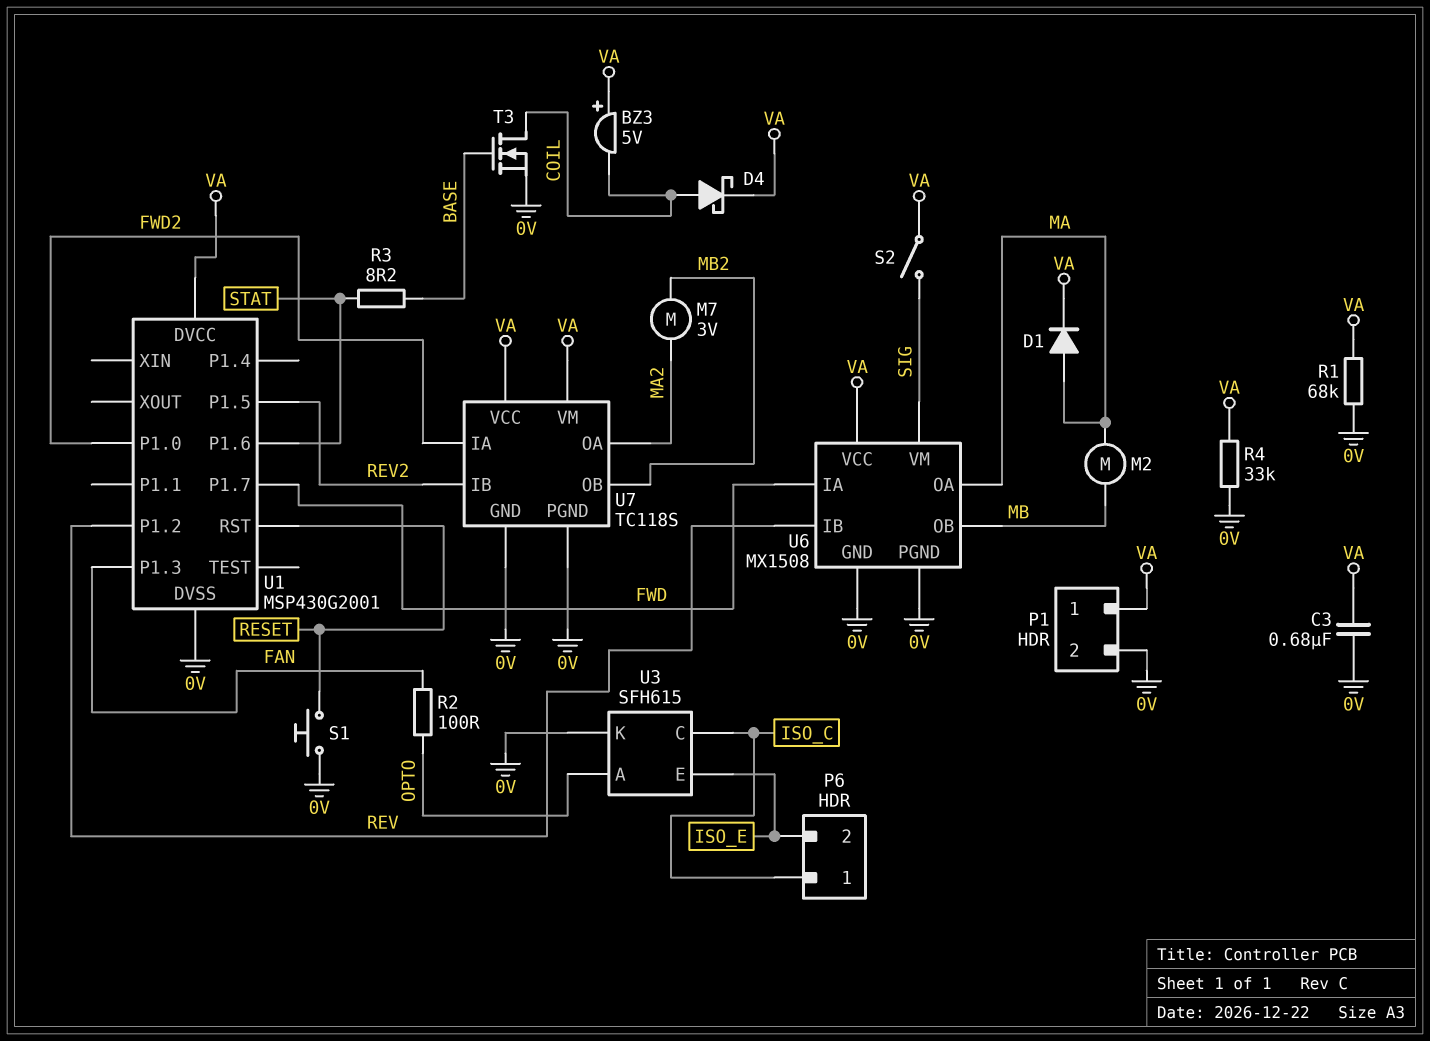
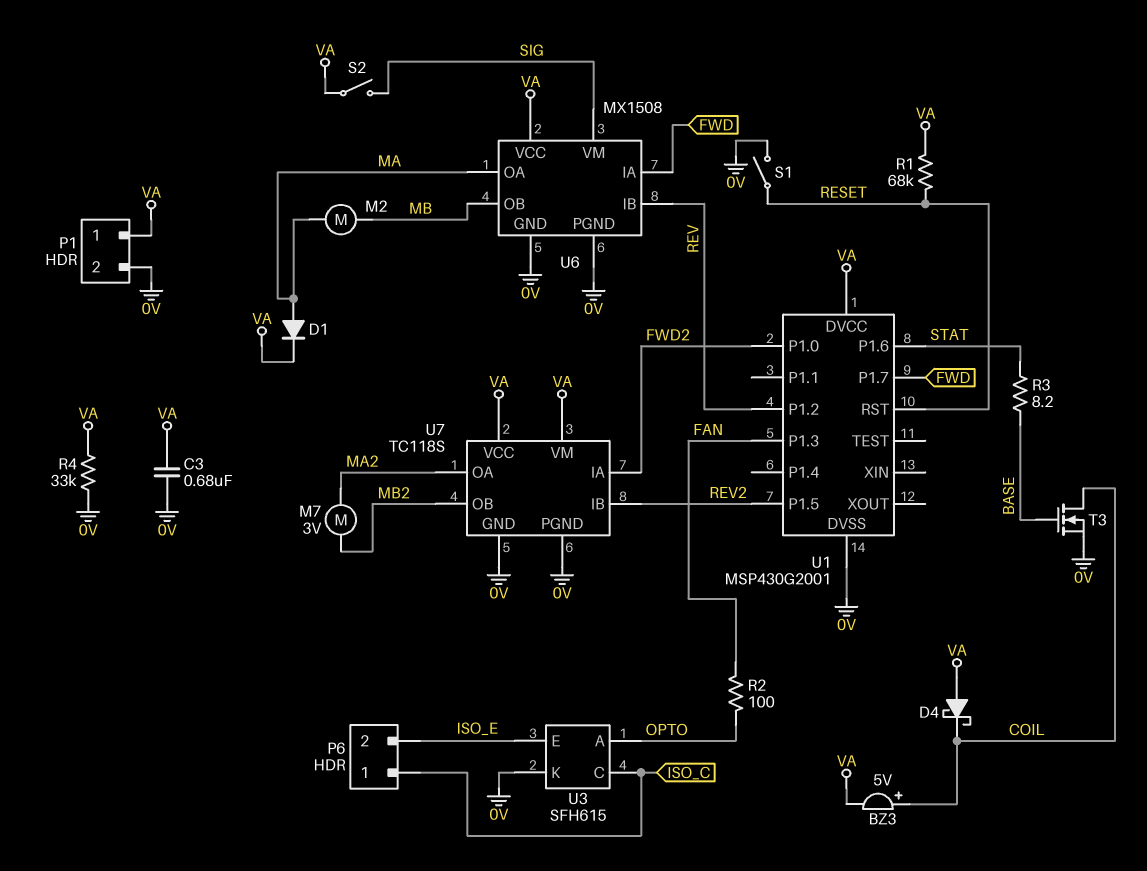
BZ3: buzzer 5V (plus VA, minus COIL) -> buzzer 5V (plus COIL, minus VA)
D4: schottky (A COIL, K VA) -> schottky (A VA, K COIL)
R1: 68k (0V, VA) -> 68k (RESET, VA)
S1: button (0V, RESET) -> switch (0V, RESET)

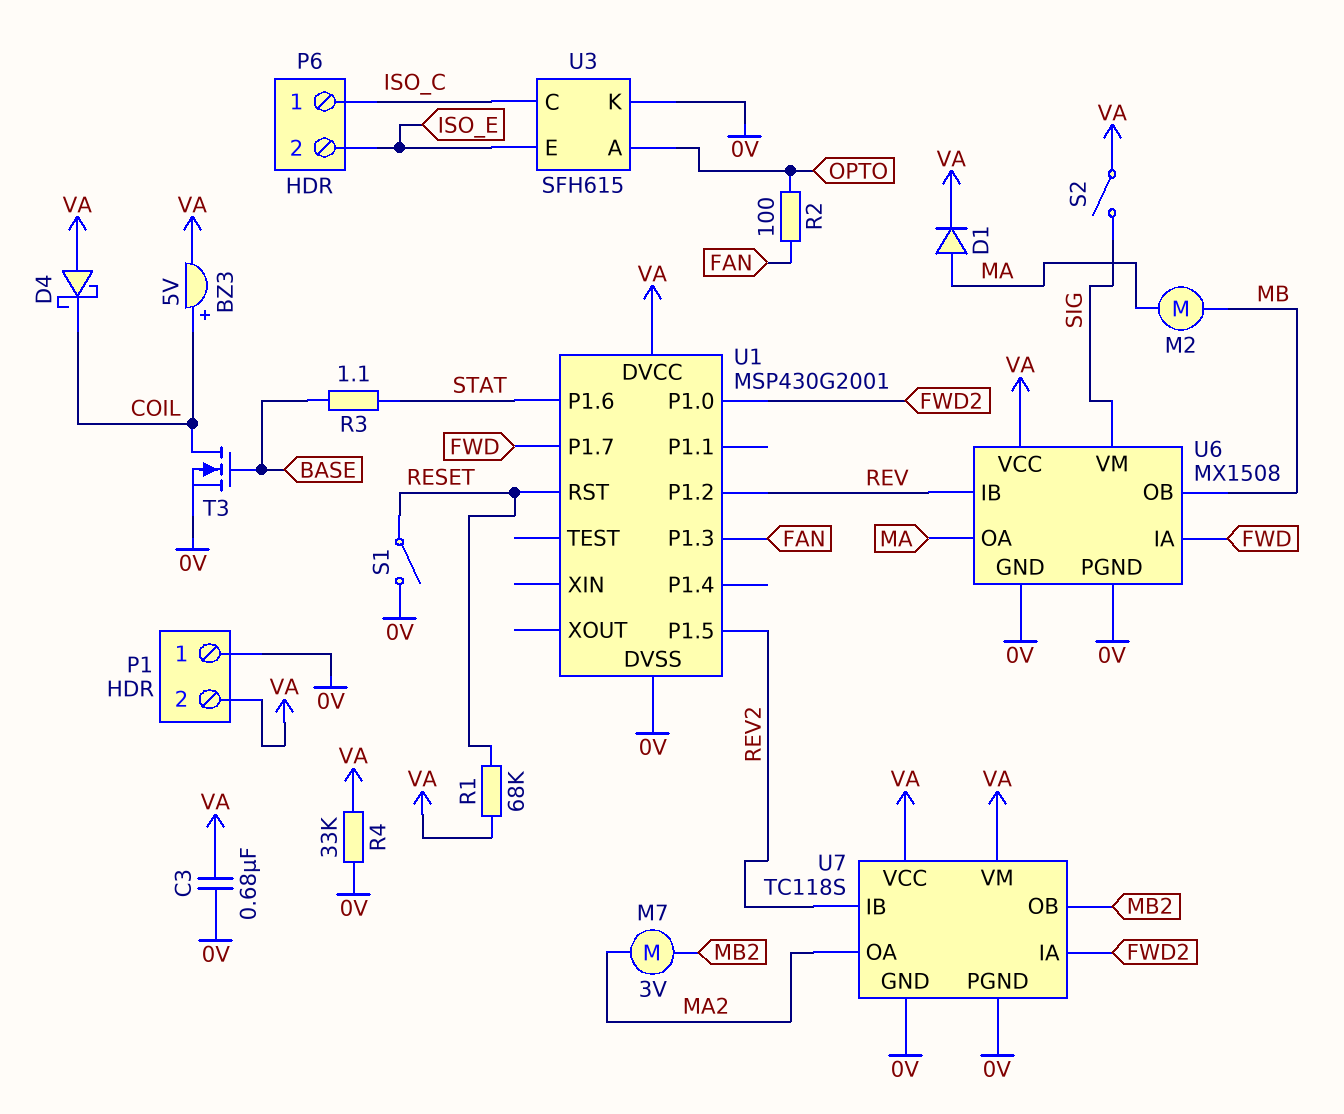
P1 pin 1: VA -> 0V
P1 pin 2: 0V -> VA
R3: 8.2 (BASE, STAT) -> 1.1 (BASE, STAT)

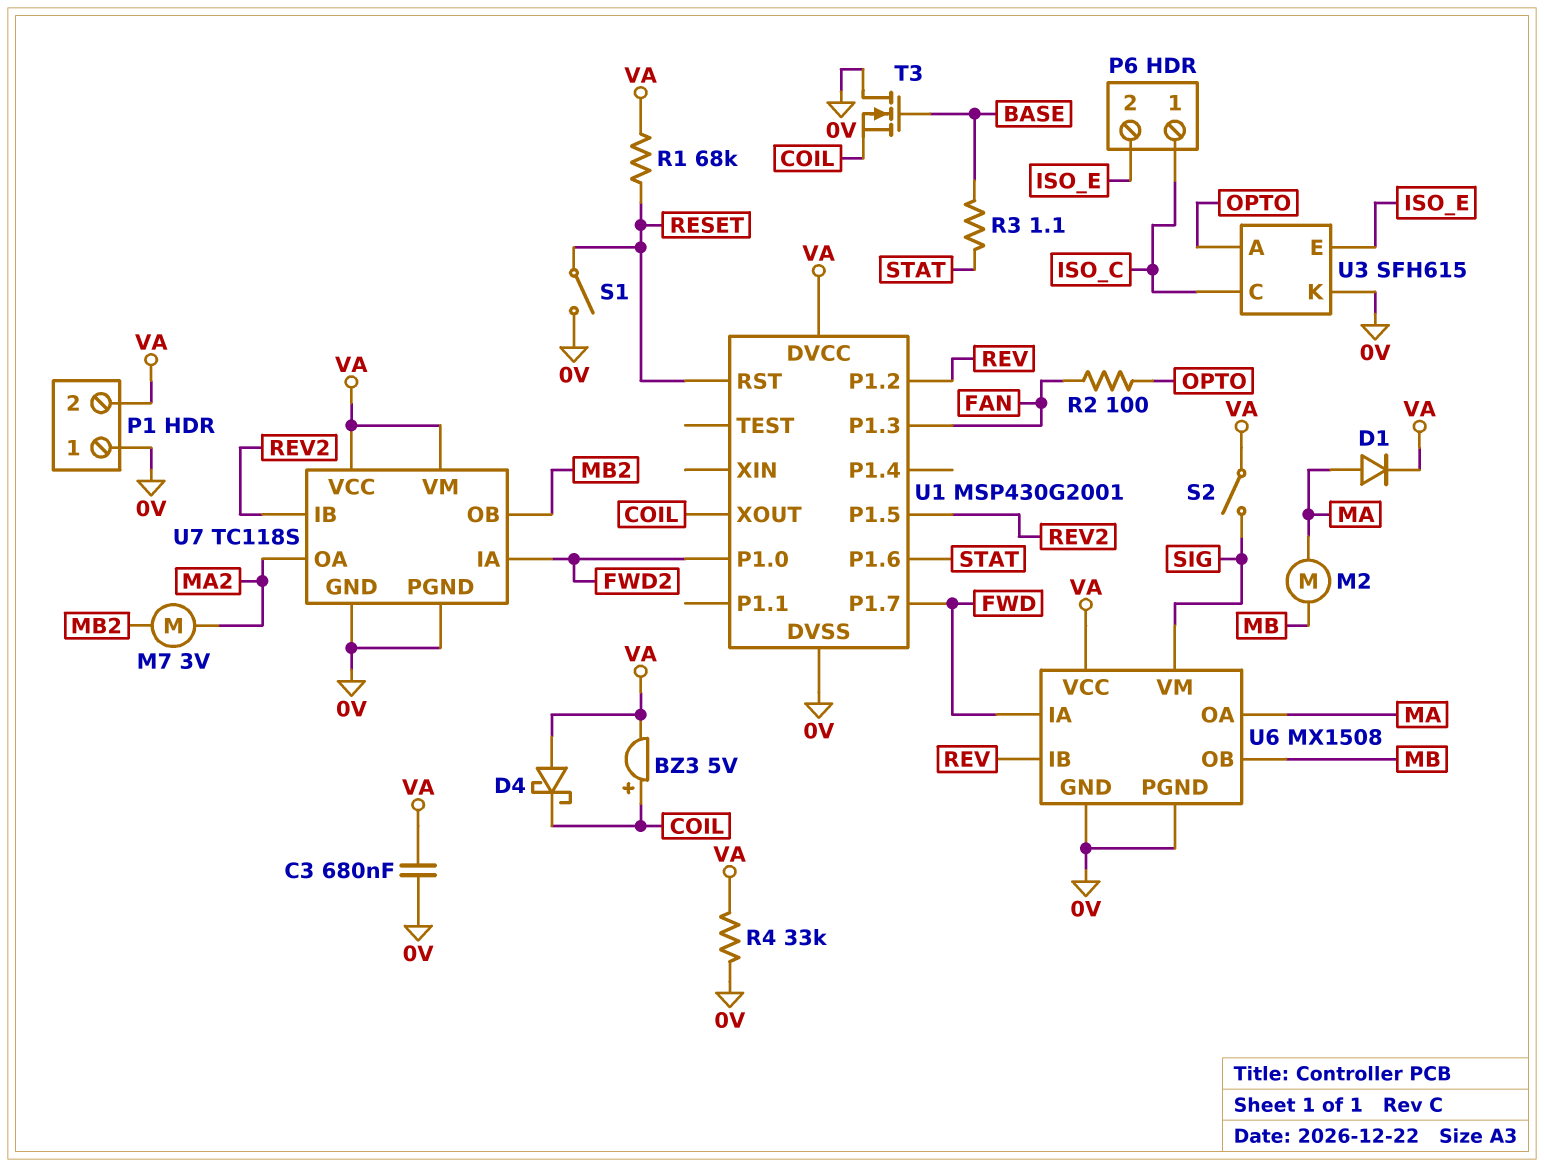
T3: NMOS (G BASE, D COIL, S 0V) -> NMOS (G BASE, D 0V, S COIL)
U1 pin XOUT: none -> COIL

